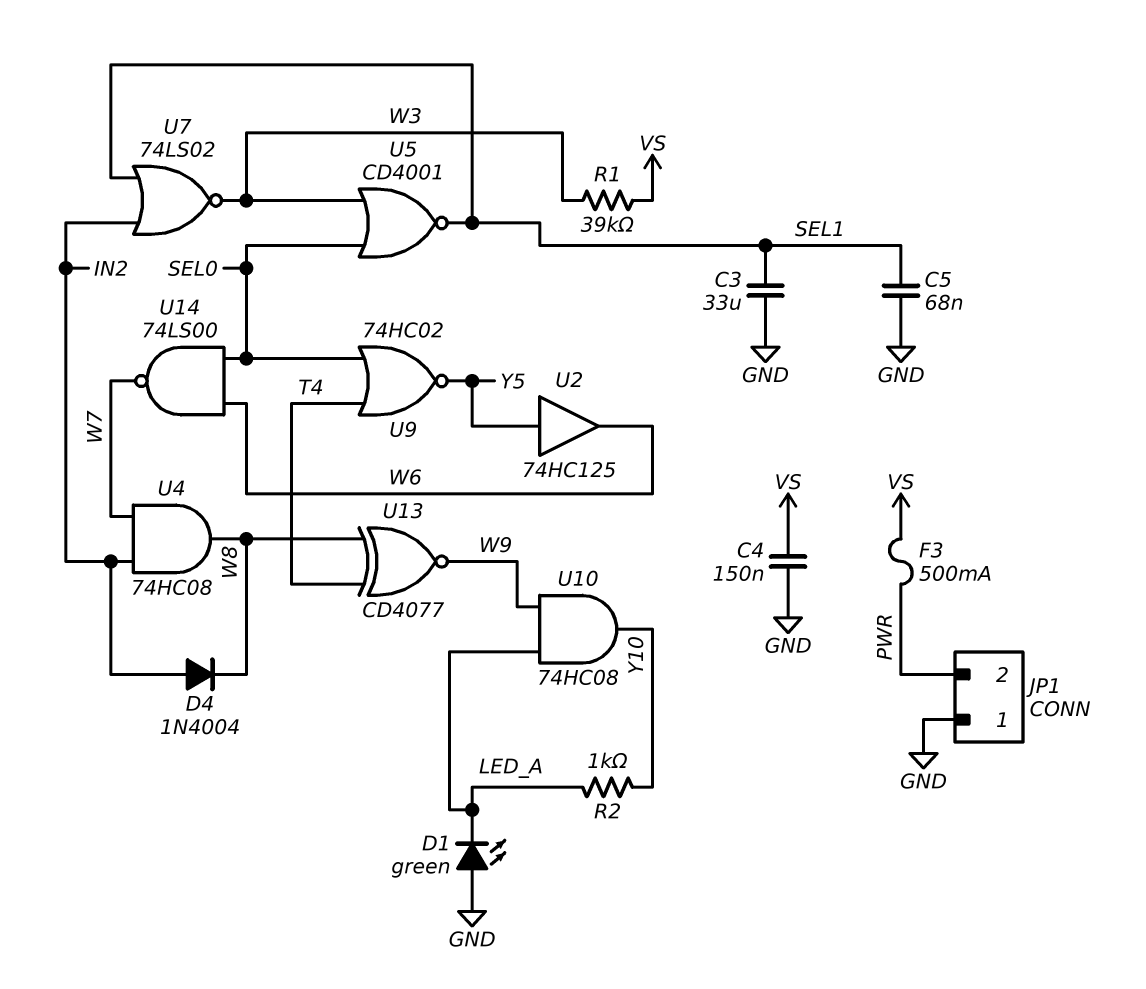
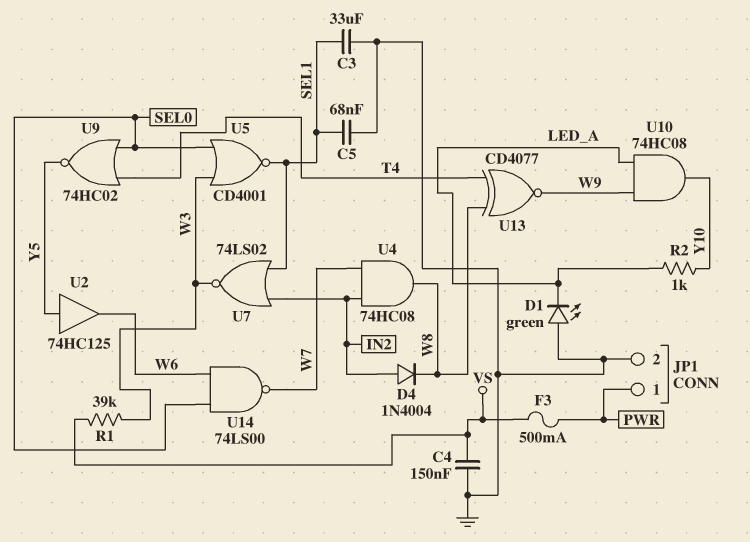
JP1 pin 1: GND -> PWR
JP1 pin 2: PWR -> GND

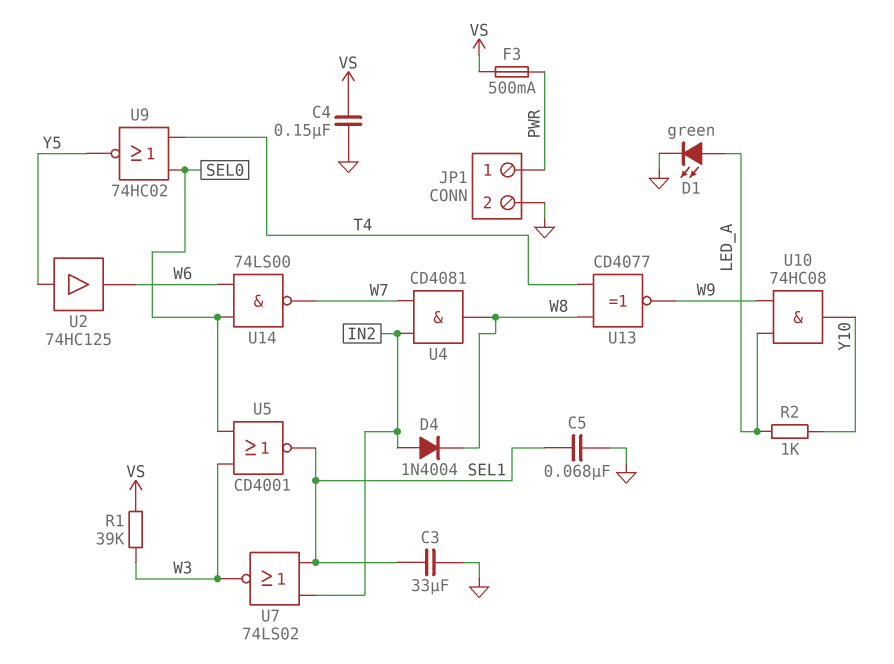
D1: LED green (A GND, K LED_A) -> LED green (A LED_A, K GND)
U4: AND 74HC08 (in IN2, in W7, out W8) -> AND CD4081 (in IN2, in W7, out W8)

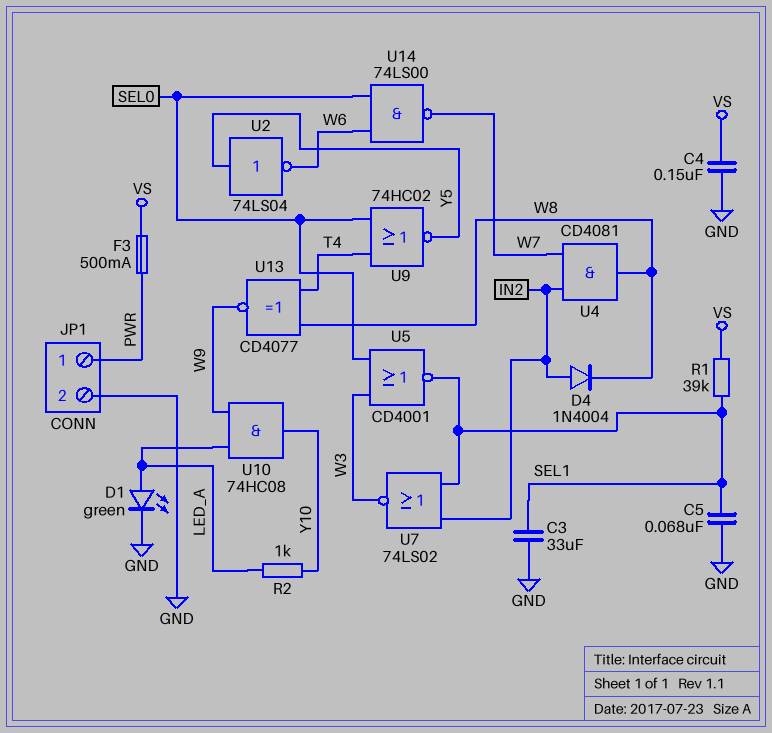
R1: 39k (VS, W3) -> 39k (SEL1, VS)
U2: buffer 74HC125 (in Y5, out W6) -> NOT 74LS04 (in Y5, out W6)

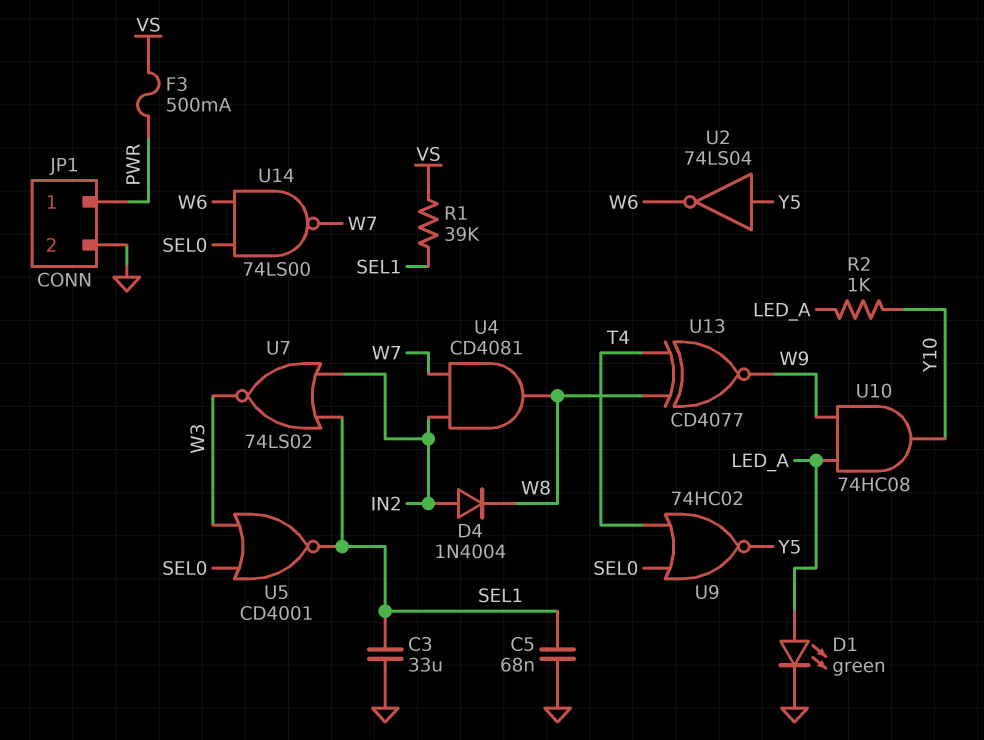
C4: 150nF (GND, VS) -> none

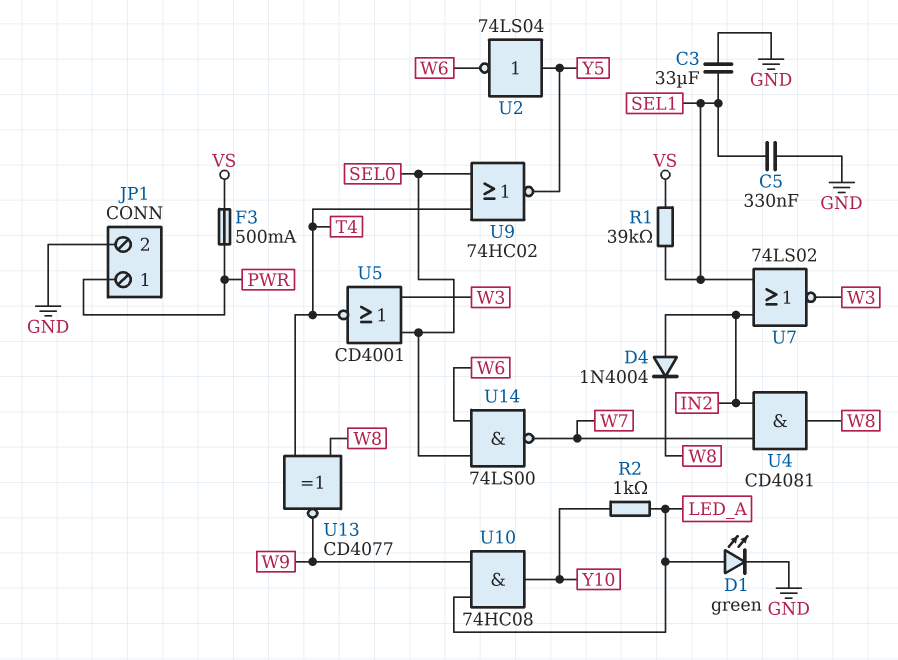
C5: 68nF (GND, SEL1) -> 330nF (GND, SEL1)
U5: NOR CD4001 (in SEL0, in W3, out SEL1) -> NOR CD4001 (in SEL0, in W3, out T4)

